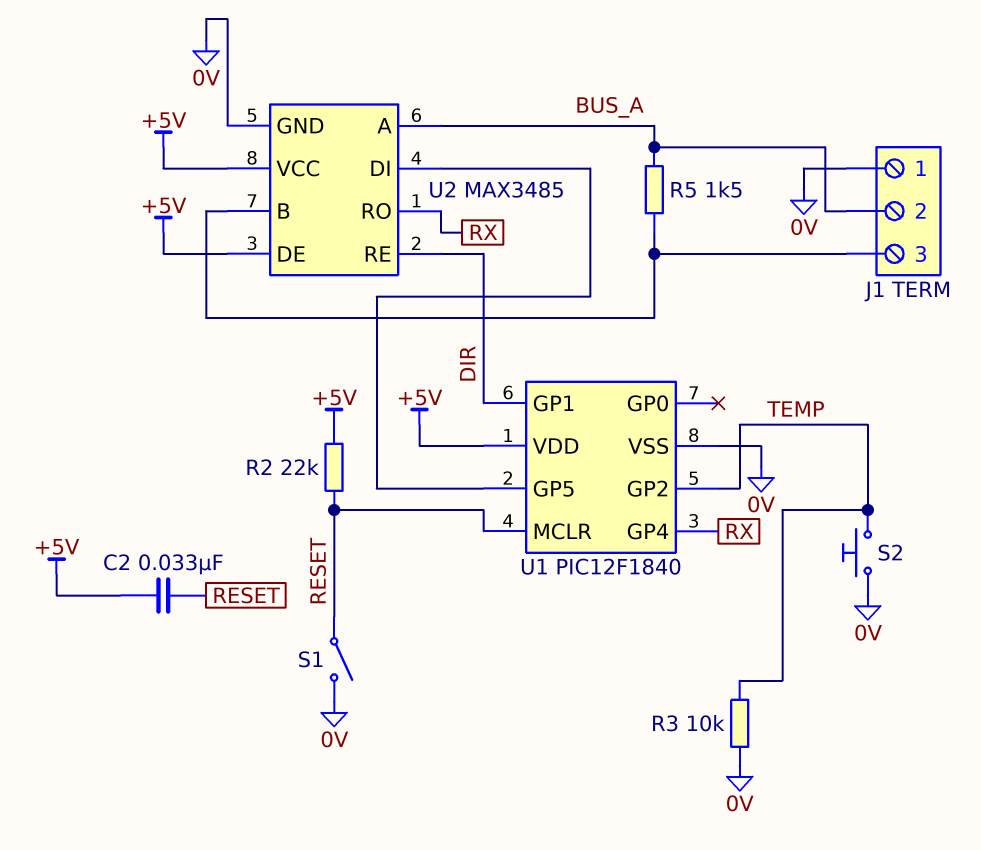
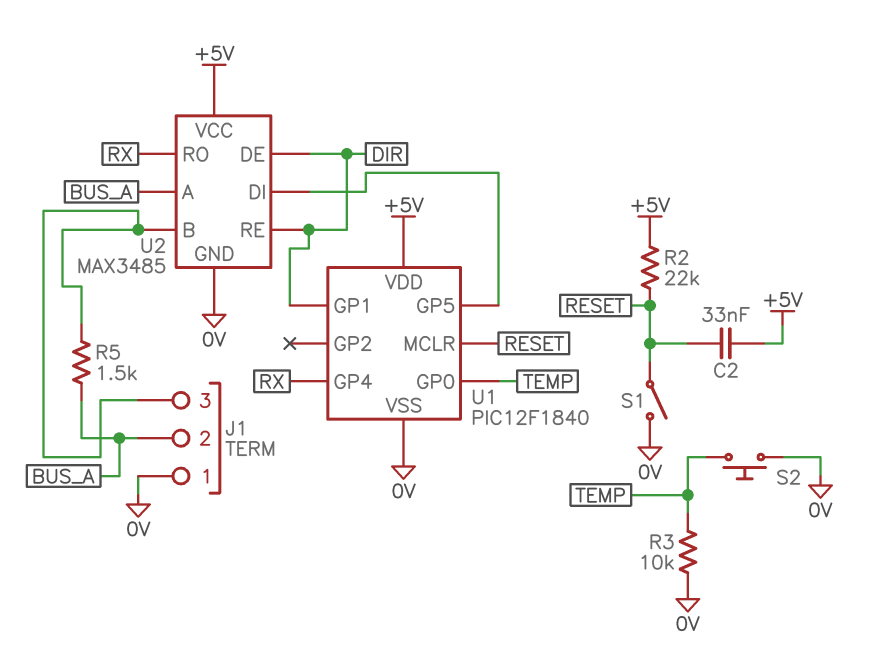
U1 pin GP0: none -> TEMP
U1 pin GP2: TEMP -> none
U2 pin DE: +5V -> DIR

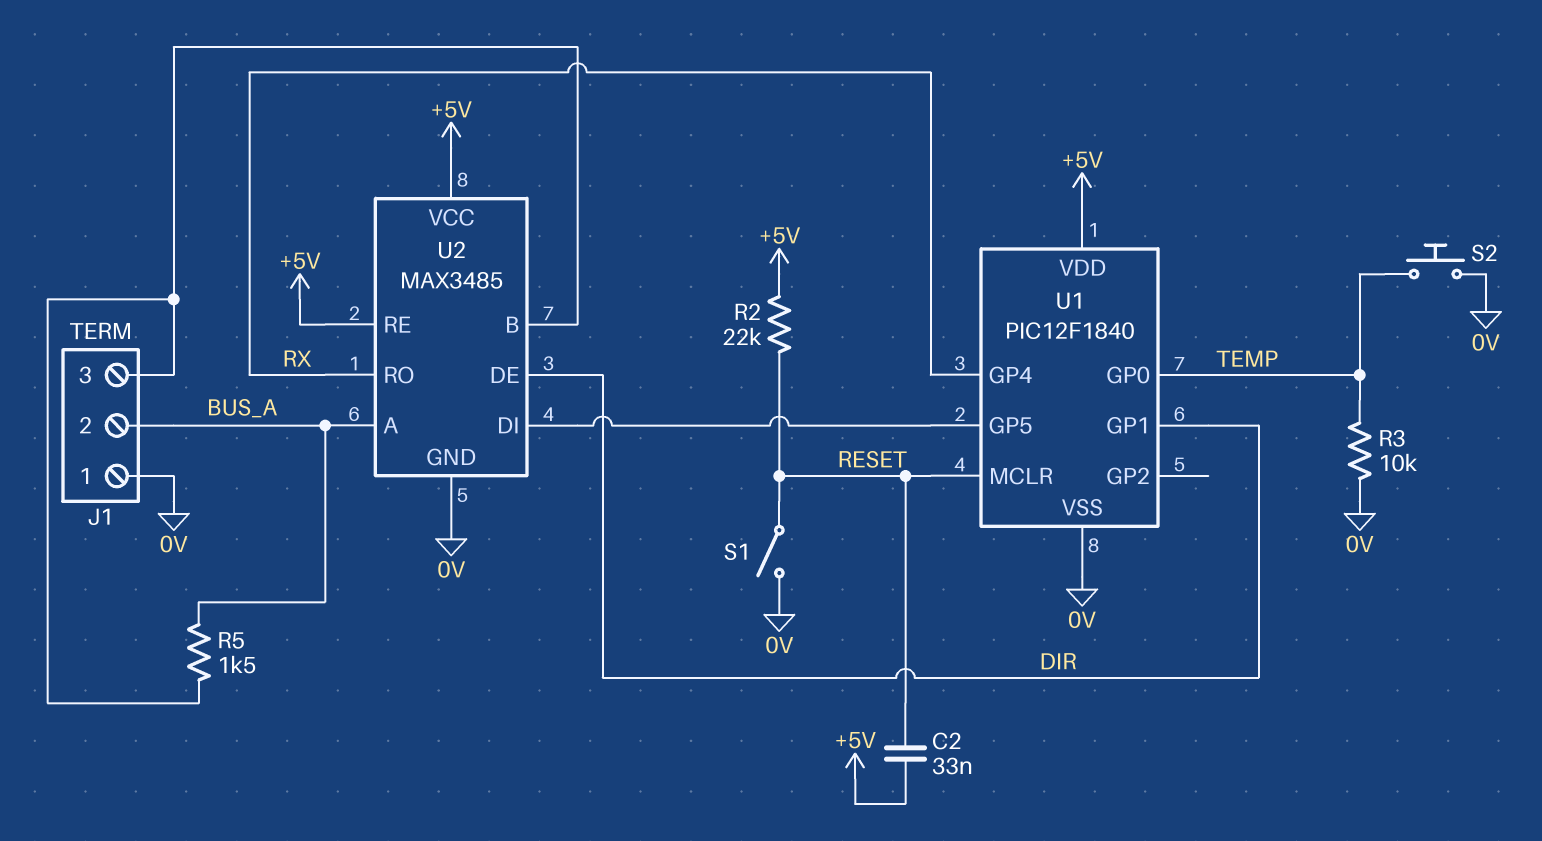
U2 pin RE: DIR -> +5V

